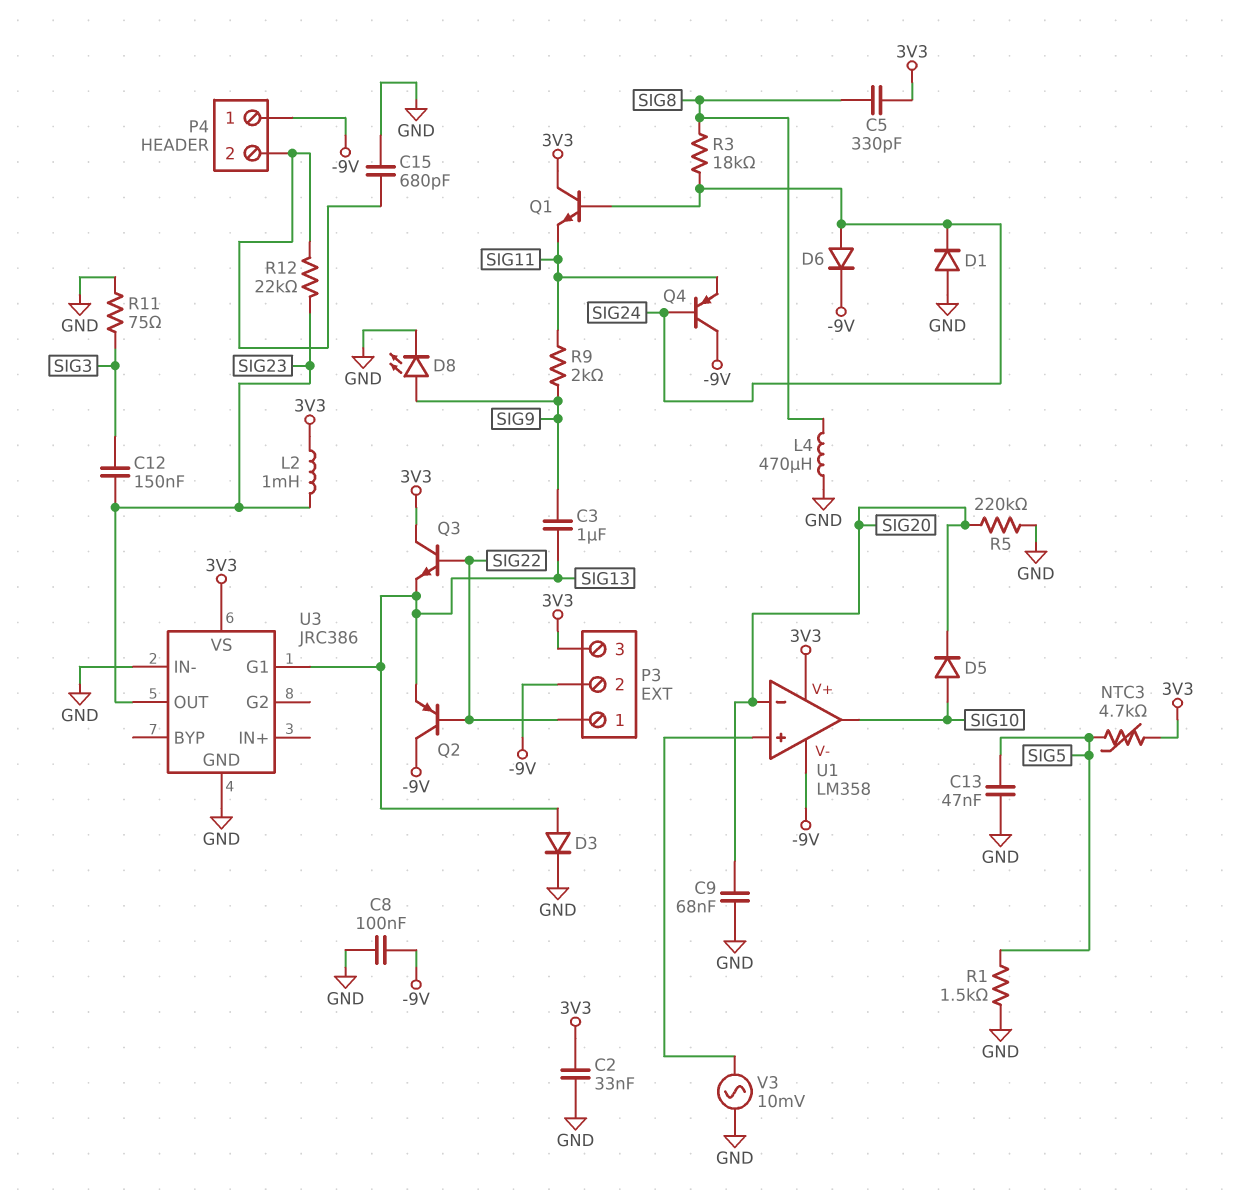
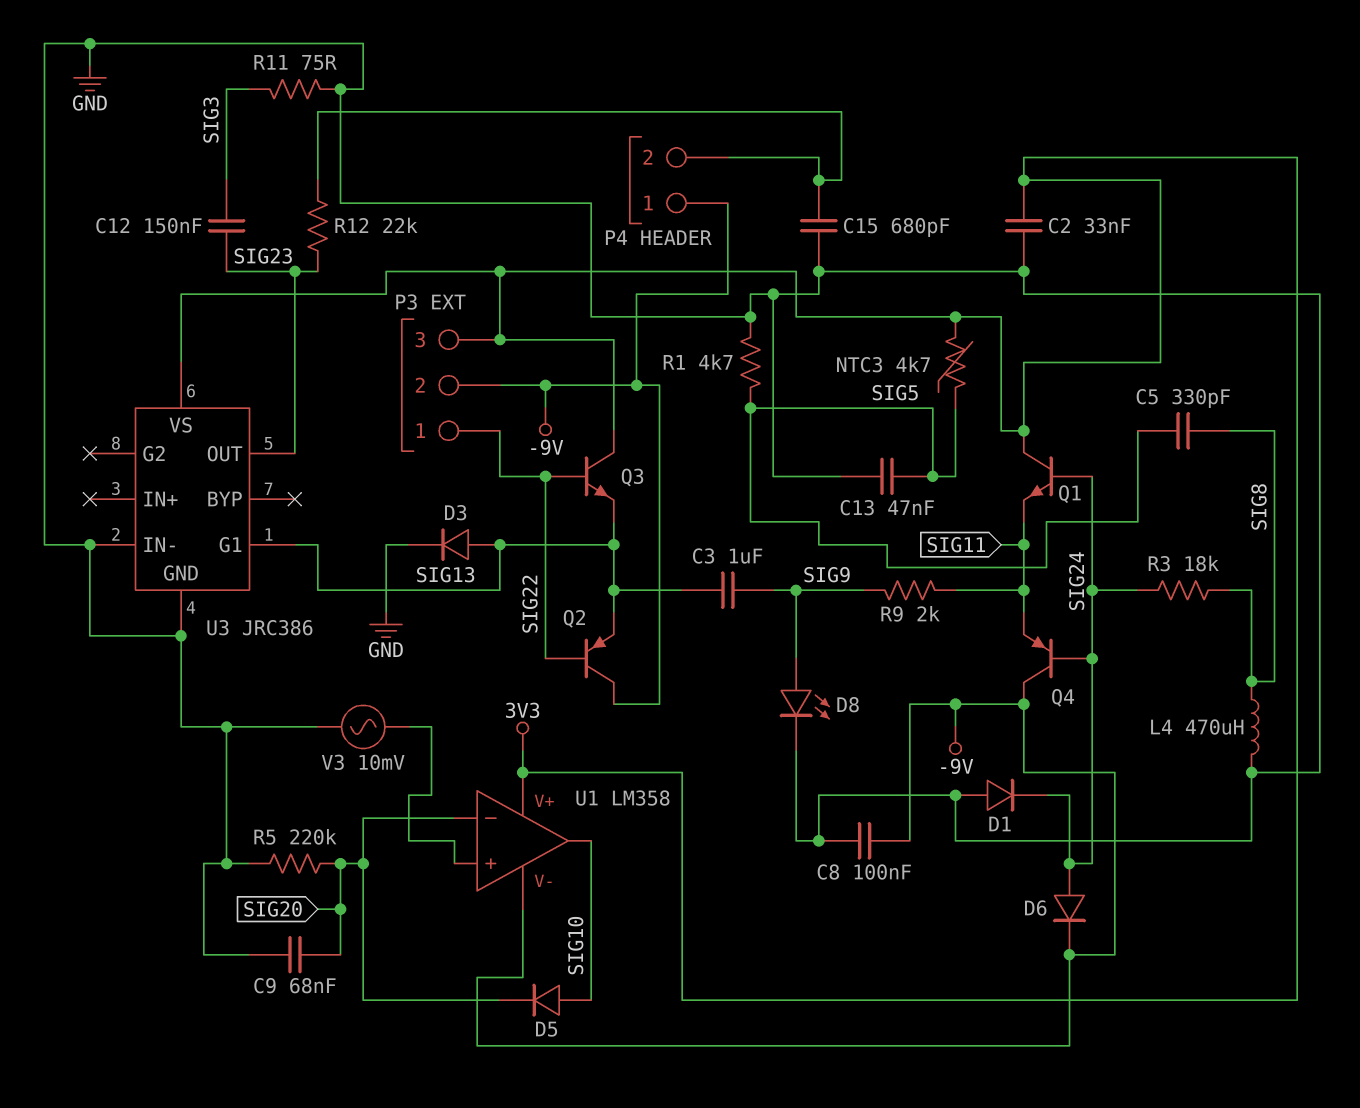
C5: 330pF (3V3, SIG8) -> 330pF (SIG5, SIG8)
L2: 1mH (3V3, SIG23) -> none
R1: 1.5k (GND, SIG5) -> 4.7k (GND, SIG5)

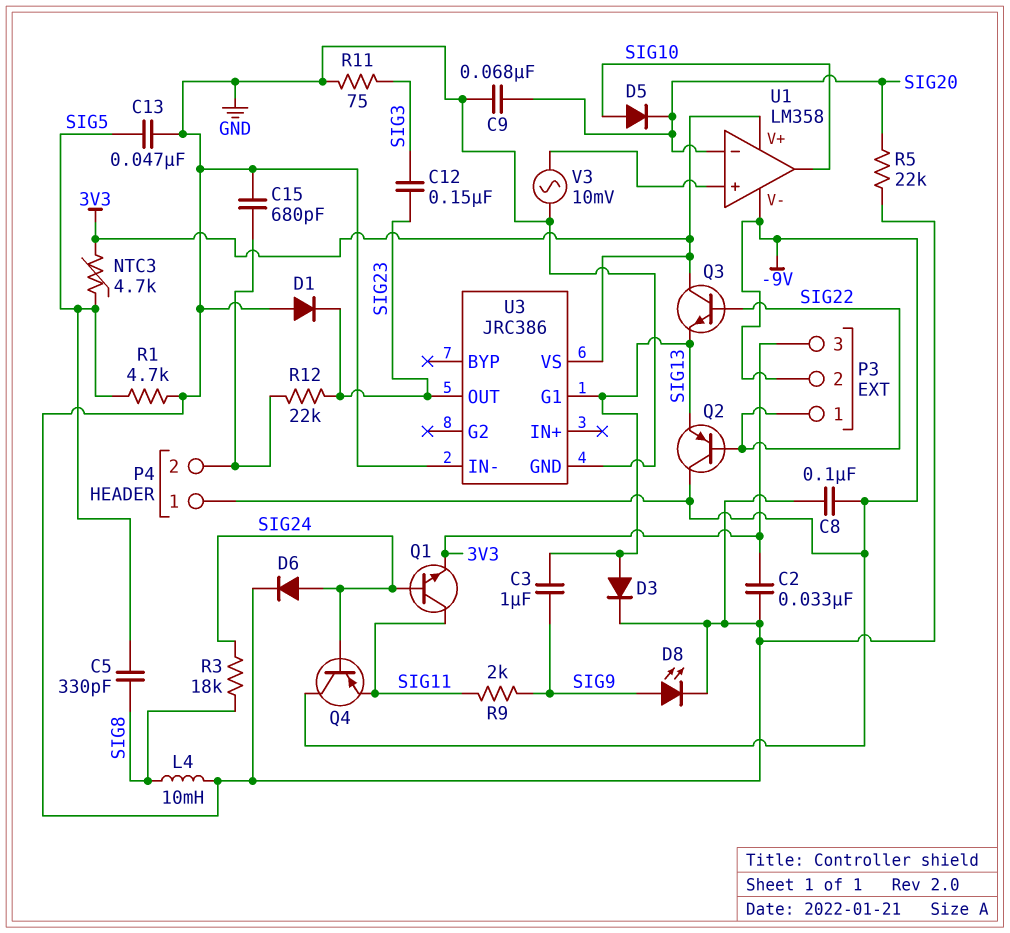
D1: diode (A GND, K SIG24) -> diode (A GND, K SIG23)
D6: diode (A SIG24, K -9V) -> diode (A SIG24, K GND)
L4: 470uH (GND, SIG8) -> 10mH (GND, SIG8)
Q1: NPN (B SIG24, C 3V3, E SIG11) -> NPN (B SIG24, C SIG11, E 3V3)
R5: 220k (GND, SIG20) -> 22k (GND, SIG20)

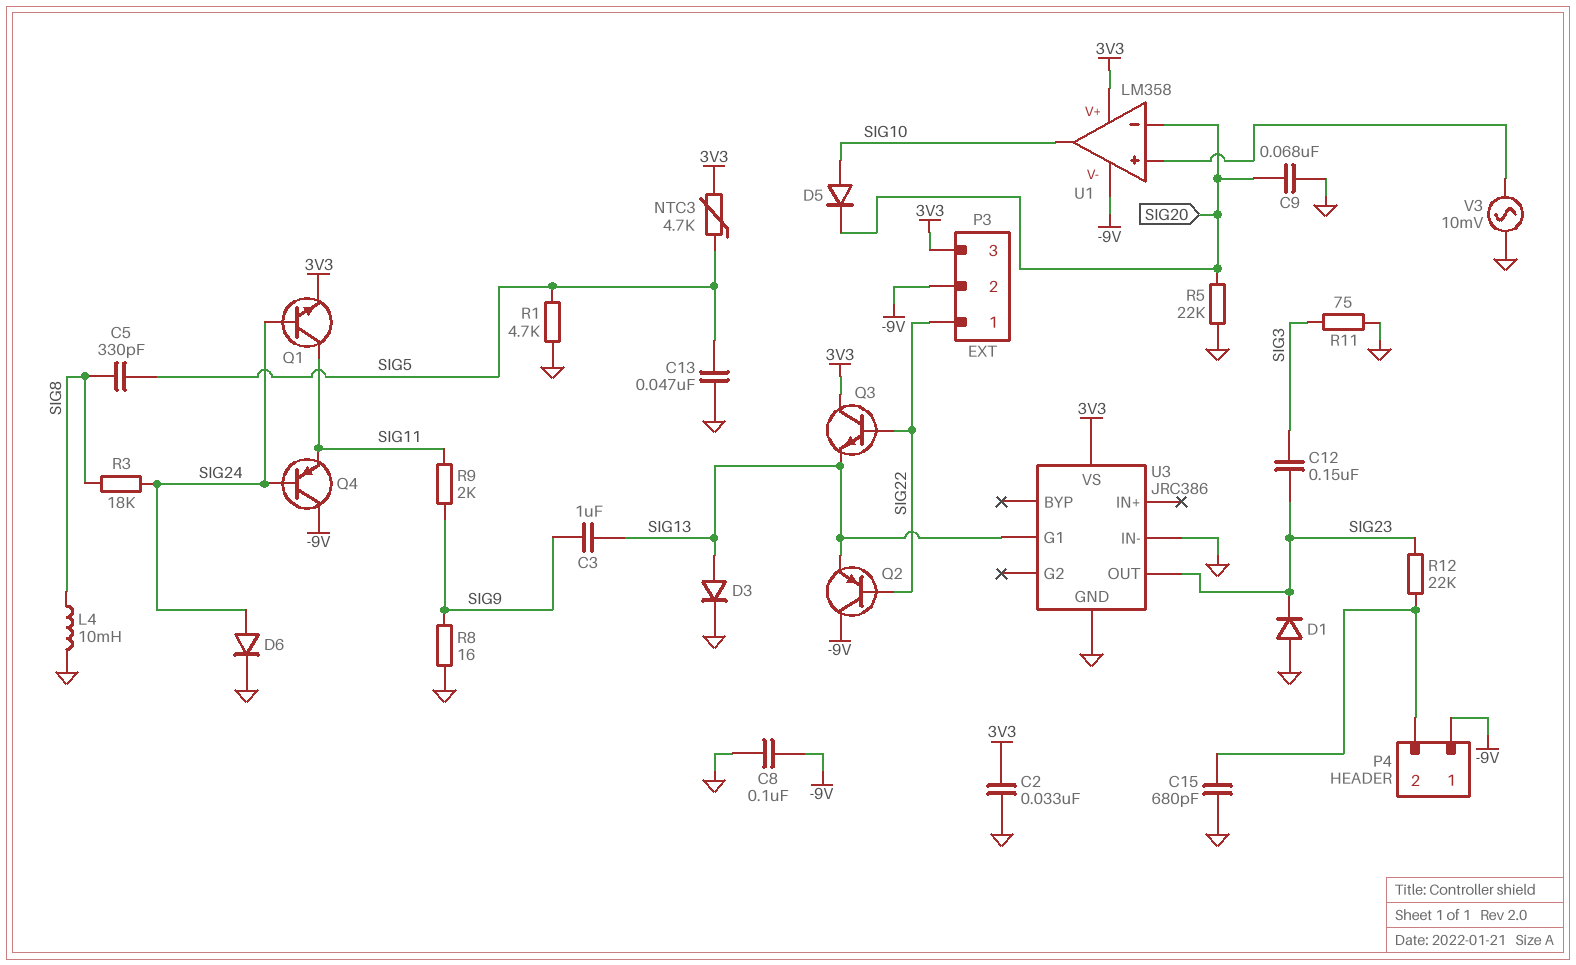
D8: LED (A SIG9, K GND) -> none
R8: none -> 16 (GND, SIG9)

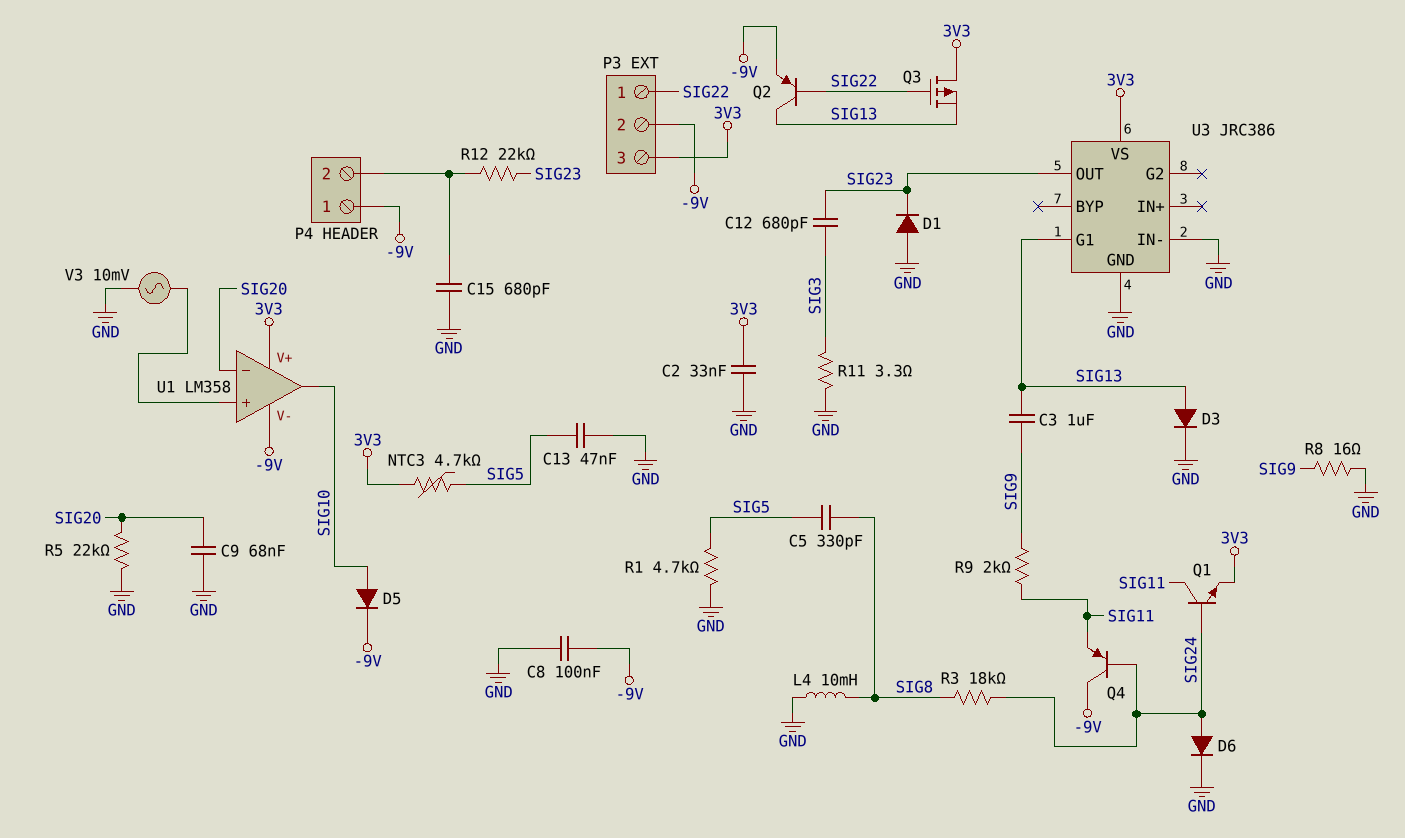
C12: 150nF (SIG3, SIG23) -> 680pF (SIG3, SIG23)
D5: diode (A SIG10, K SIG20) -> diode (A SIG10, K -9V)
Q2: PNP (B SIG22, C -9V, E SIG13) -> PNP (B SIG22, C SIG13, E -9V)
Q3: NPN (B SIG22, C 3V3, E SIG13) -> PMOS (G SIG22, D 3V3, S SIG13)
R11: 75 (GND, SIG3) -> 3.3 (GND, SIG3)

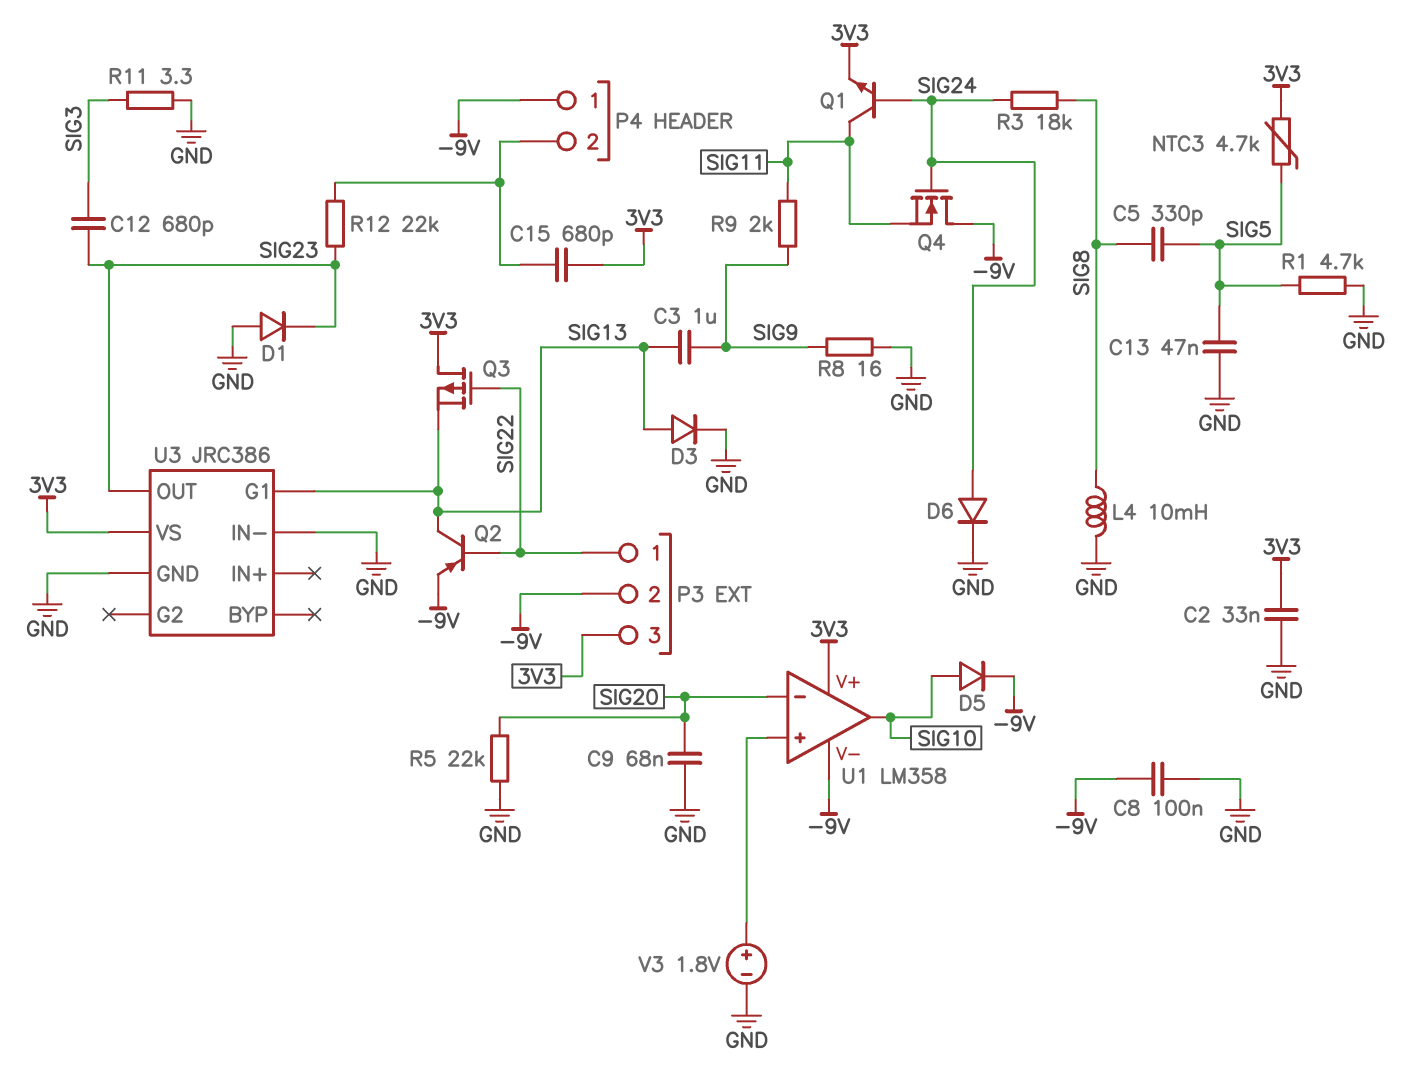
C15: 680pF (GND, P4/2) -> 680pF (3V3, P4/2)
Q4: PNP (B SIG24, C -9V, E SIG11) -> NMOS (G SIG24, D -9V, S SIG11)
V3: AC 10mV (GND, U1/in+) -> 1.8V (plus U1/in+, minus GND)

